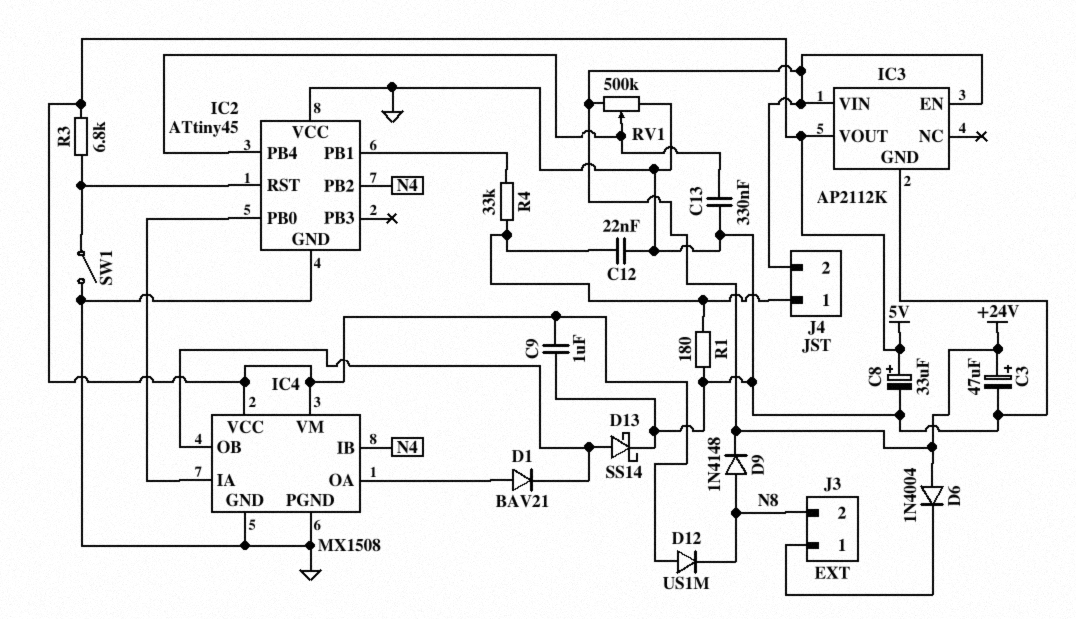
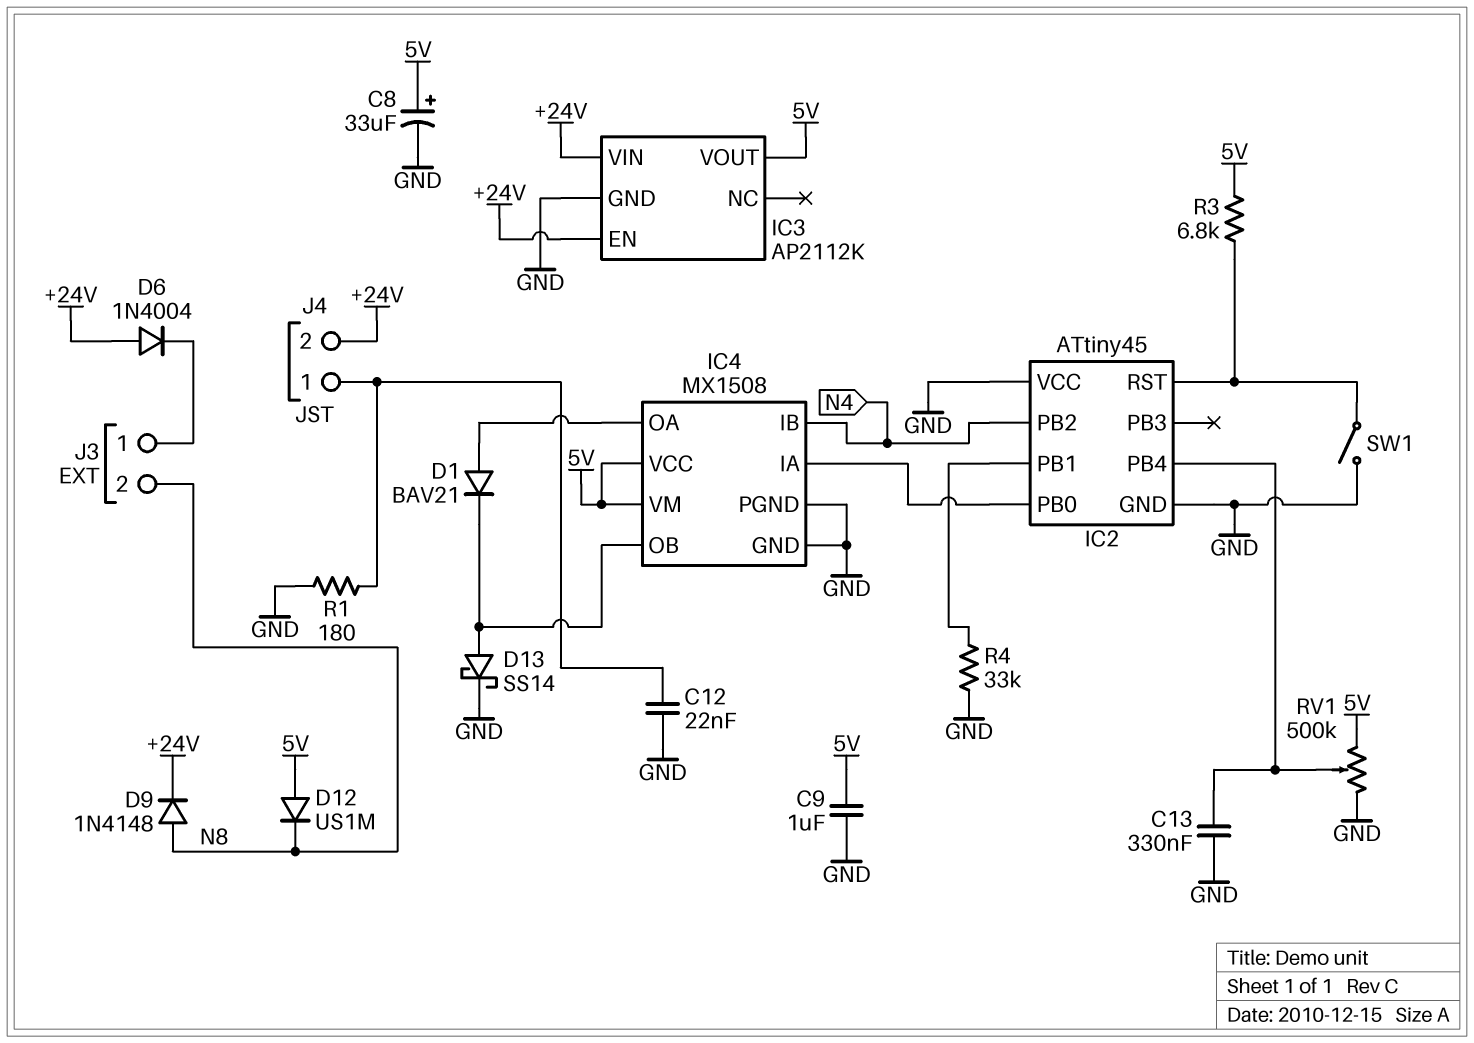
C3: 47uF (plus +24V, minus GND) -> none
R4: 33k (IC2/PB1, J4/1) -> 33k (GND, IC2/PB1)
RV1: 500k (+24V, GND, wiper IC2/PB4) -> 500k (5V, GND, wiper IC2/PB4)

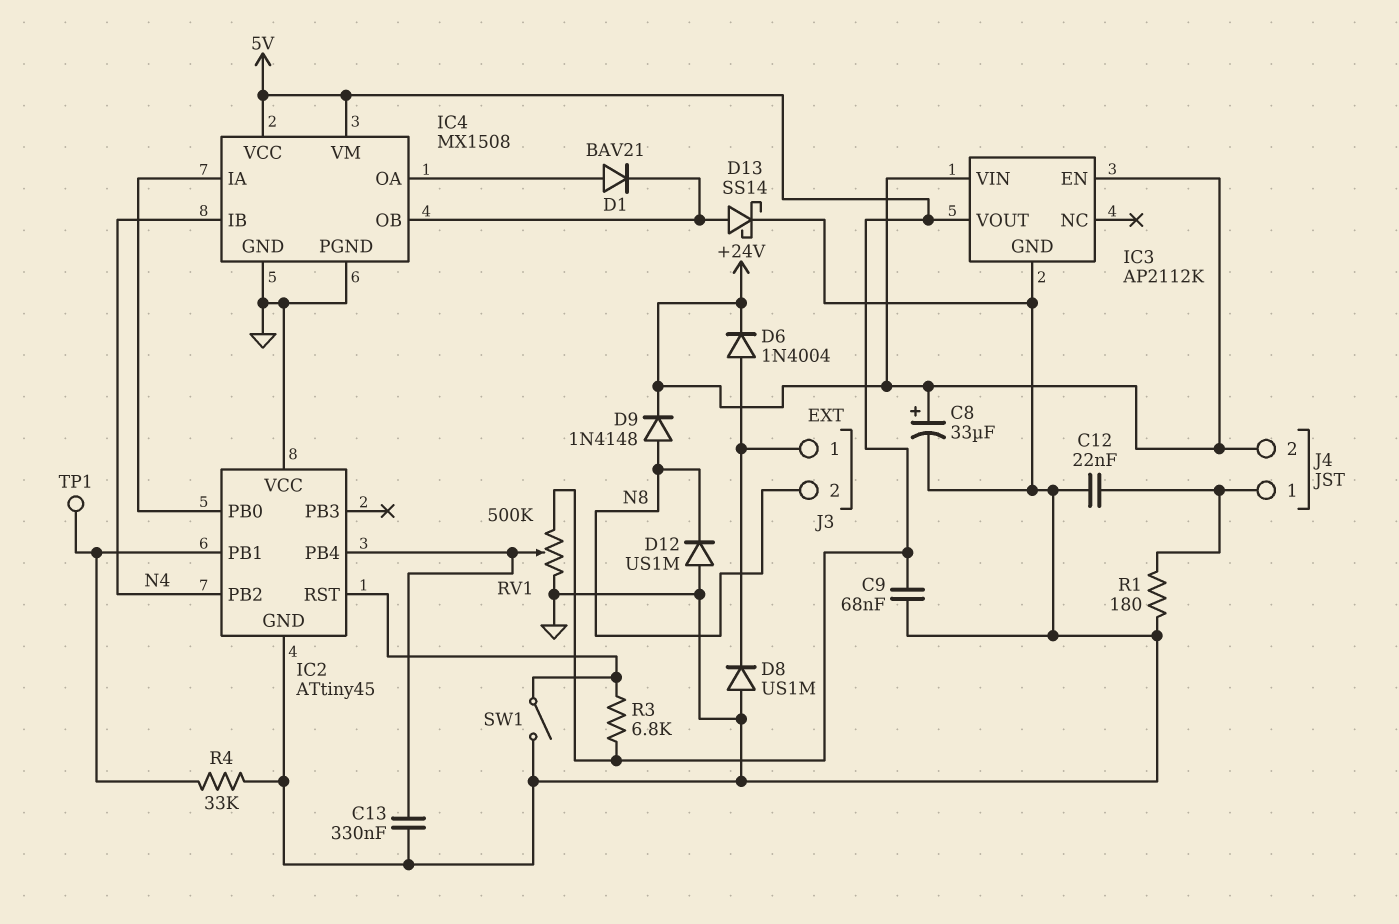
C8: 33uF (plus 5V, minus GND) -> 33uF (plus +24V, minus GND)
C9: 1uF (5V, GND) -> 68nF (5V, GND)
D6: diode 1N4004 (A +24V, K J3/1) -> diode 1N4004 (A J3/1, K +24V)
D8: none -> diode US1M (A GND, K J3/1)
D12: diode US1M (A 5V, K N8) -> diode US1M (A GND, K N8)
TP1: none -> test point (IC2/PB1)

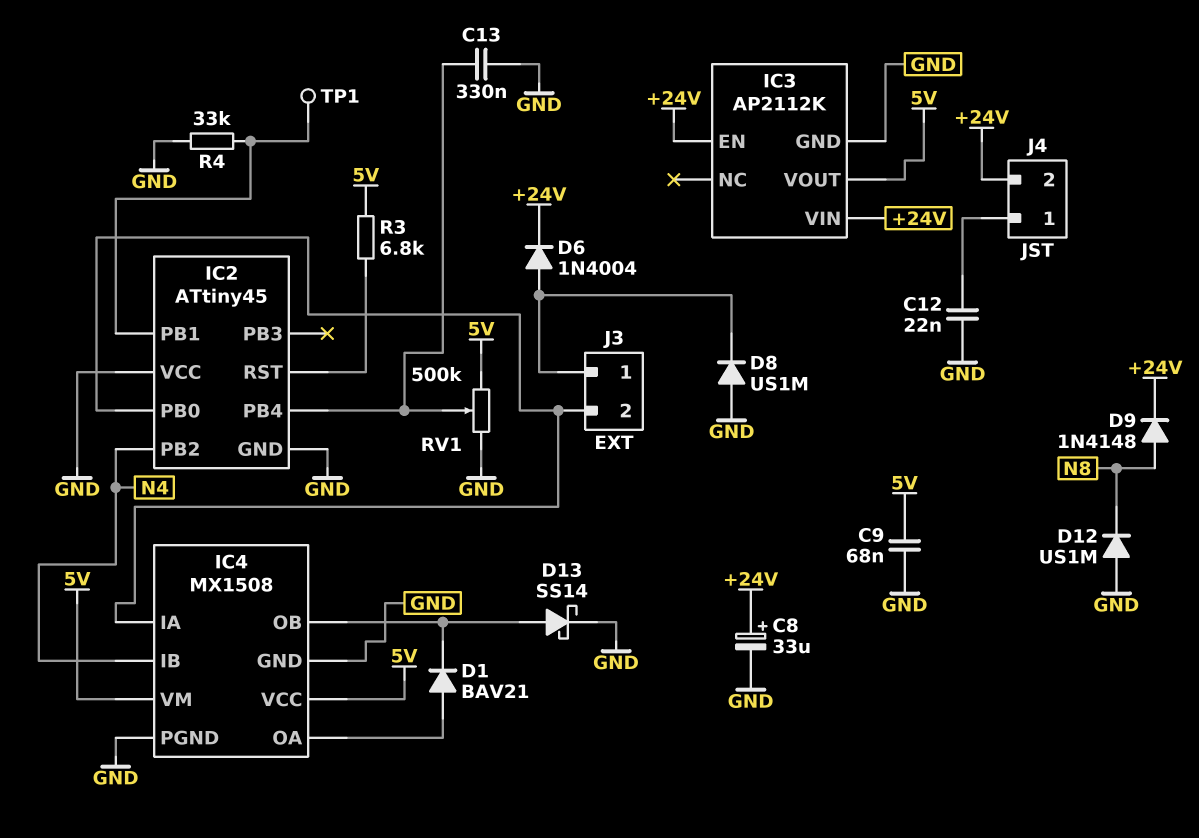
J3 pin 2: N8 -> IC2/PB0
R1: 180 (GND, J4/1) -> none
SW1: switch (GND, IC2/RST) -> none

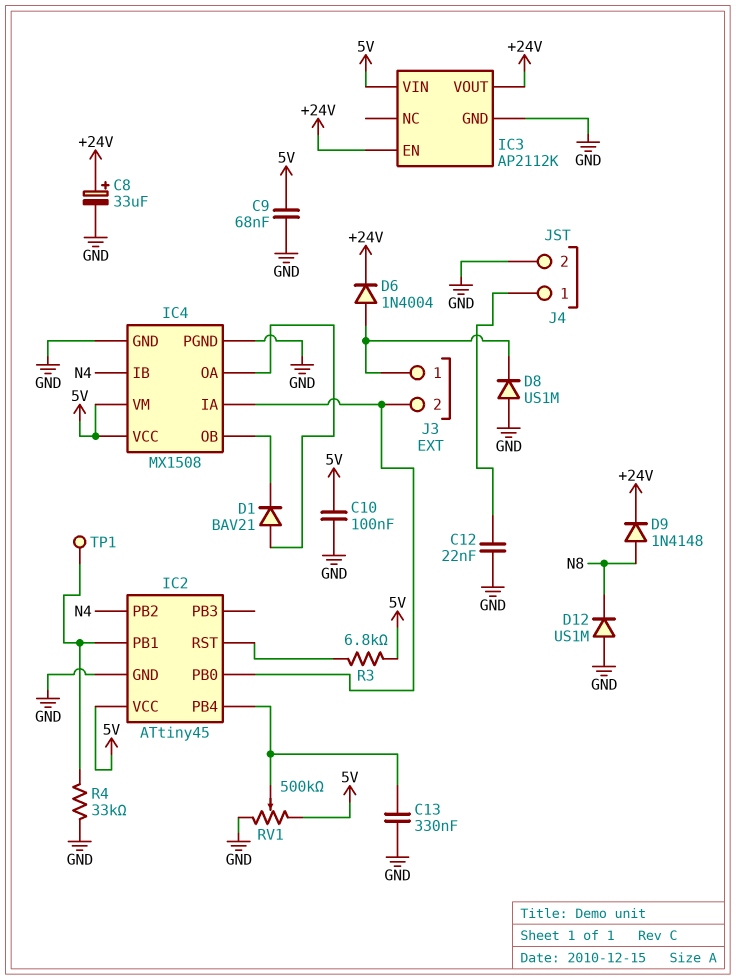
C10: none -> 100nF (5V, GND)
D13: schottky SS14 (A IC4/OB, K GND) -> none
IC2 pin VCC: GND -> 5V
IC3 pin VIN: +24V -> 5V
IC3 pin VOUT: 5V -> +24V
J4 pin 2: +24V -> GND

